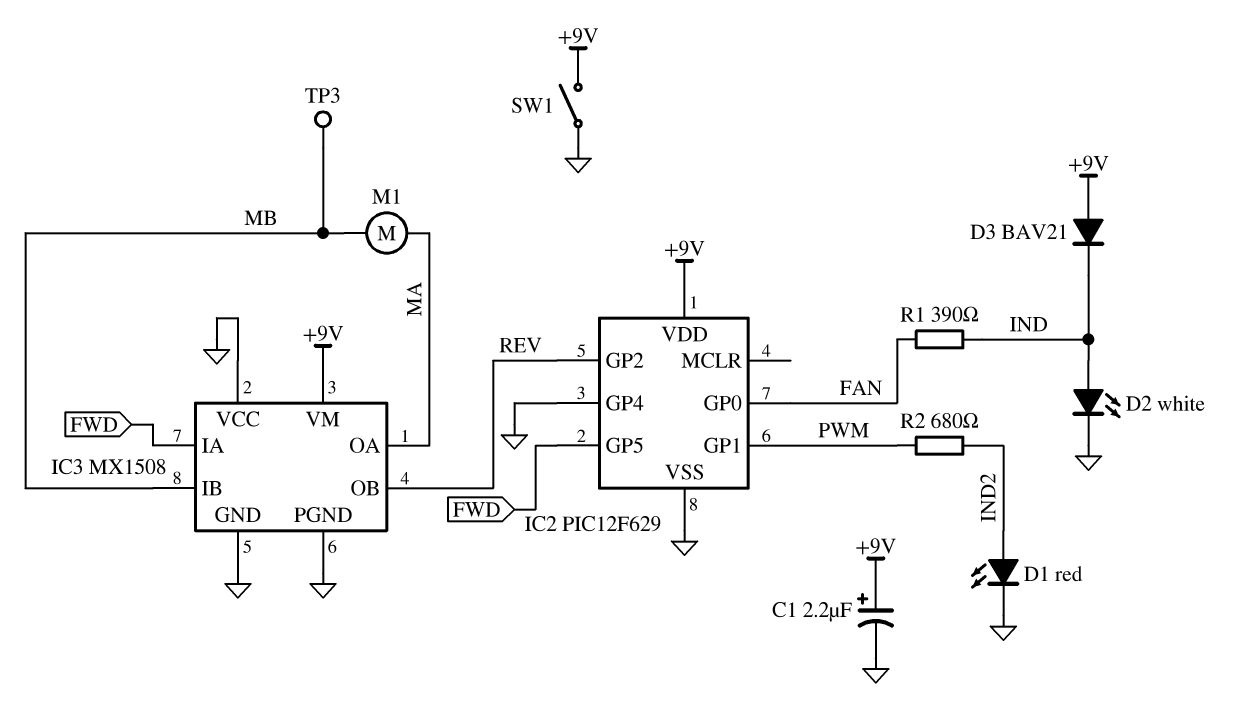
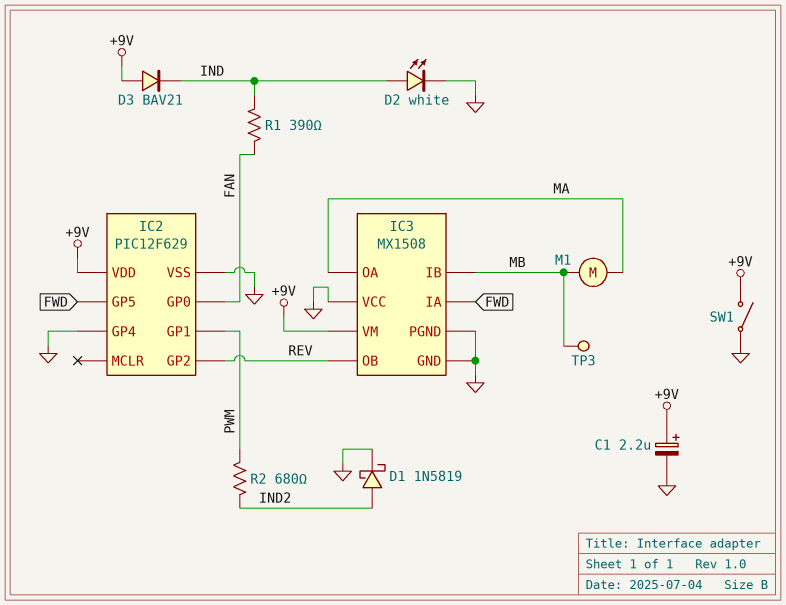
D1: LED red (A IND2, K GND) -> schottky 1N5819 (A IND2, K GND)

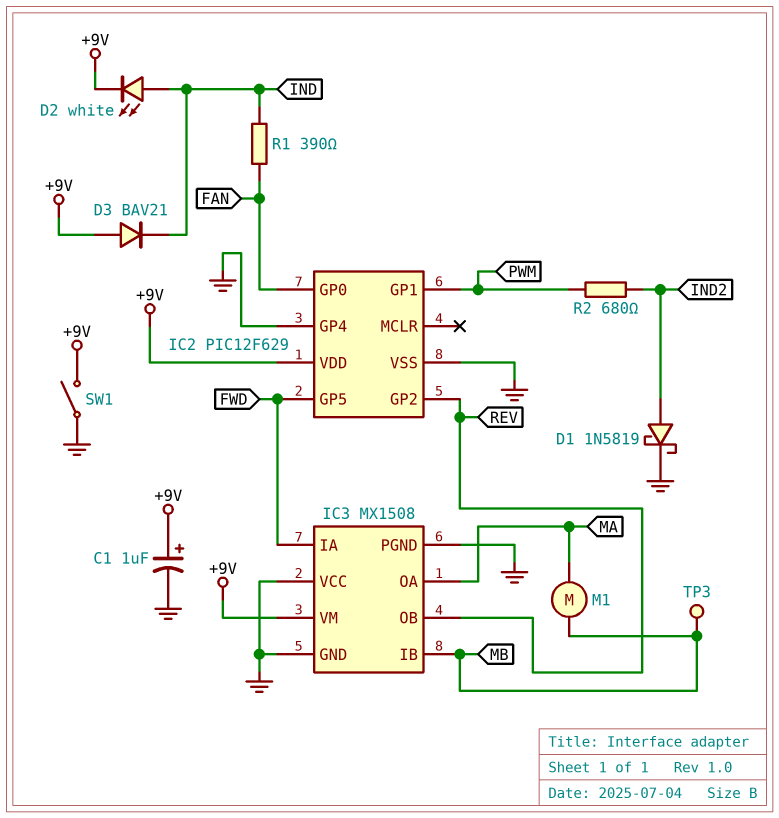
C1: 2.2uF (plus +9V, minus GND) -> 1uF (plus +9V, minus GND)
D2: LED white (A IND, K GND) -> LED white (A IND, K +9V)

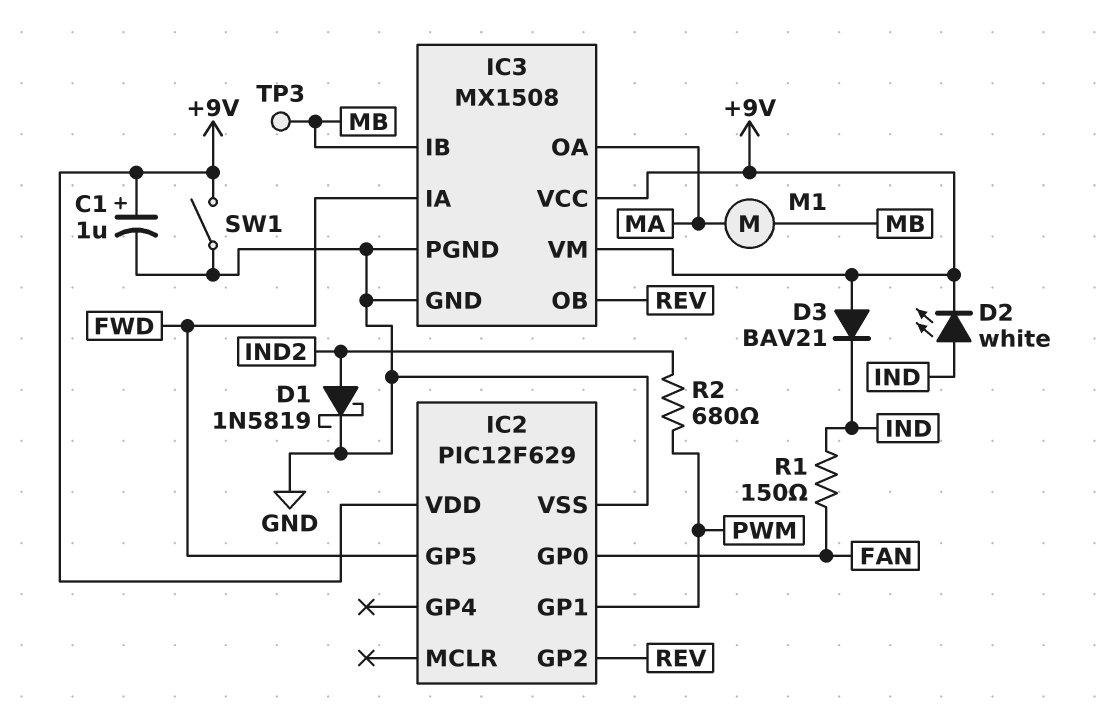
IC2 pin GP4: GND -> none
IC3 pin VCC: GND -> +9V
R1: 390 (FAN, IND) -> 150 (FAN, IND)

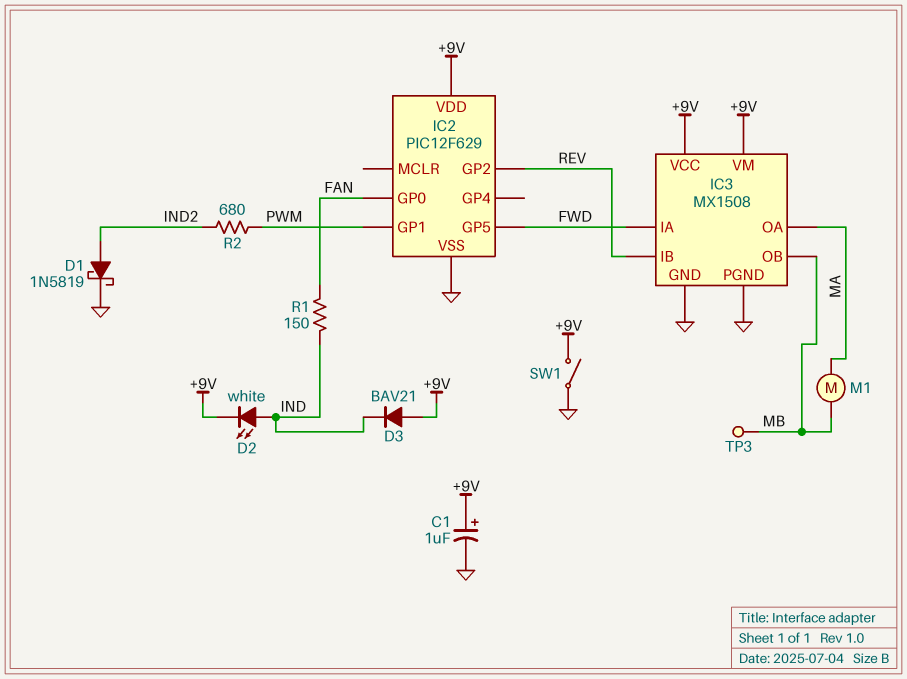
IC3 pin IB: MB -> REV
IC3 pin OB: REV -> MB

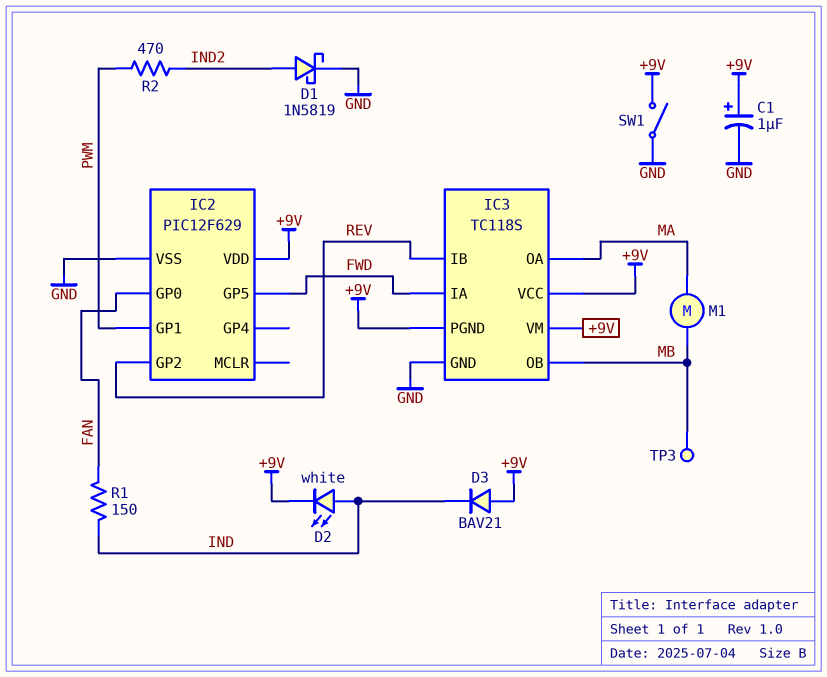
IC3: MX1508 -> TC118S
IC3 pin PGND: GND -> +9V
R2: 680 (IND2, PWM) -> 470 (IND2, PWM)

